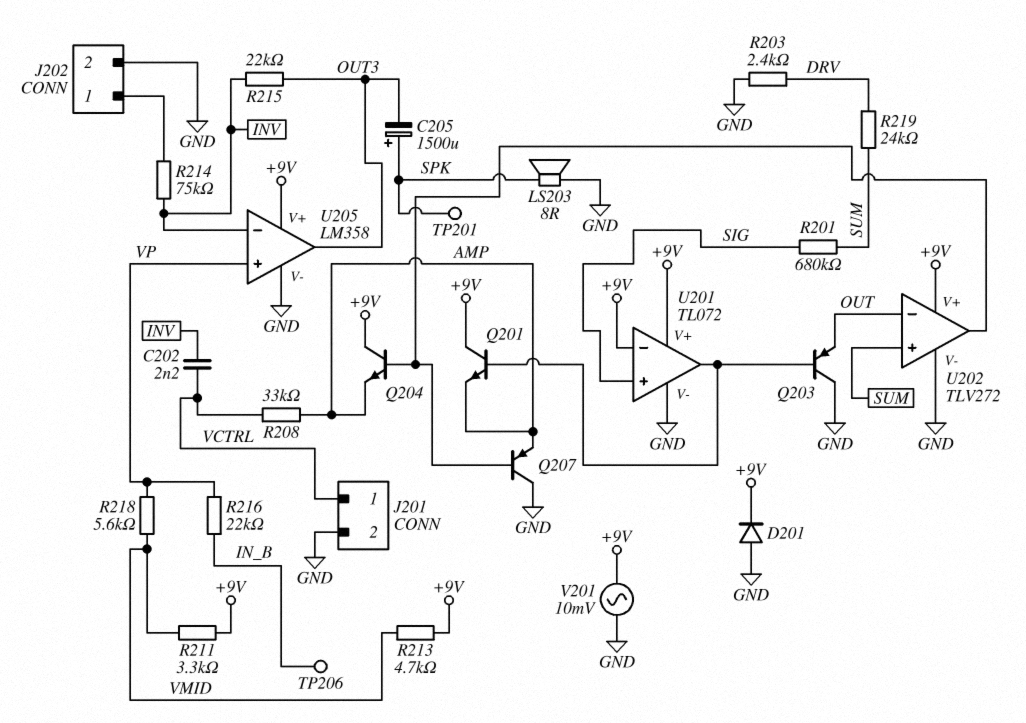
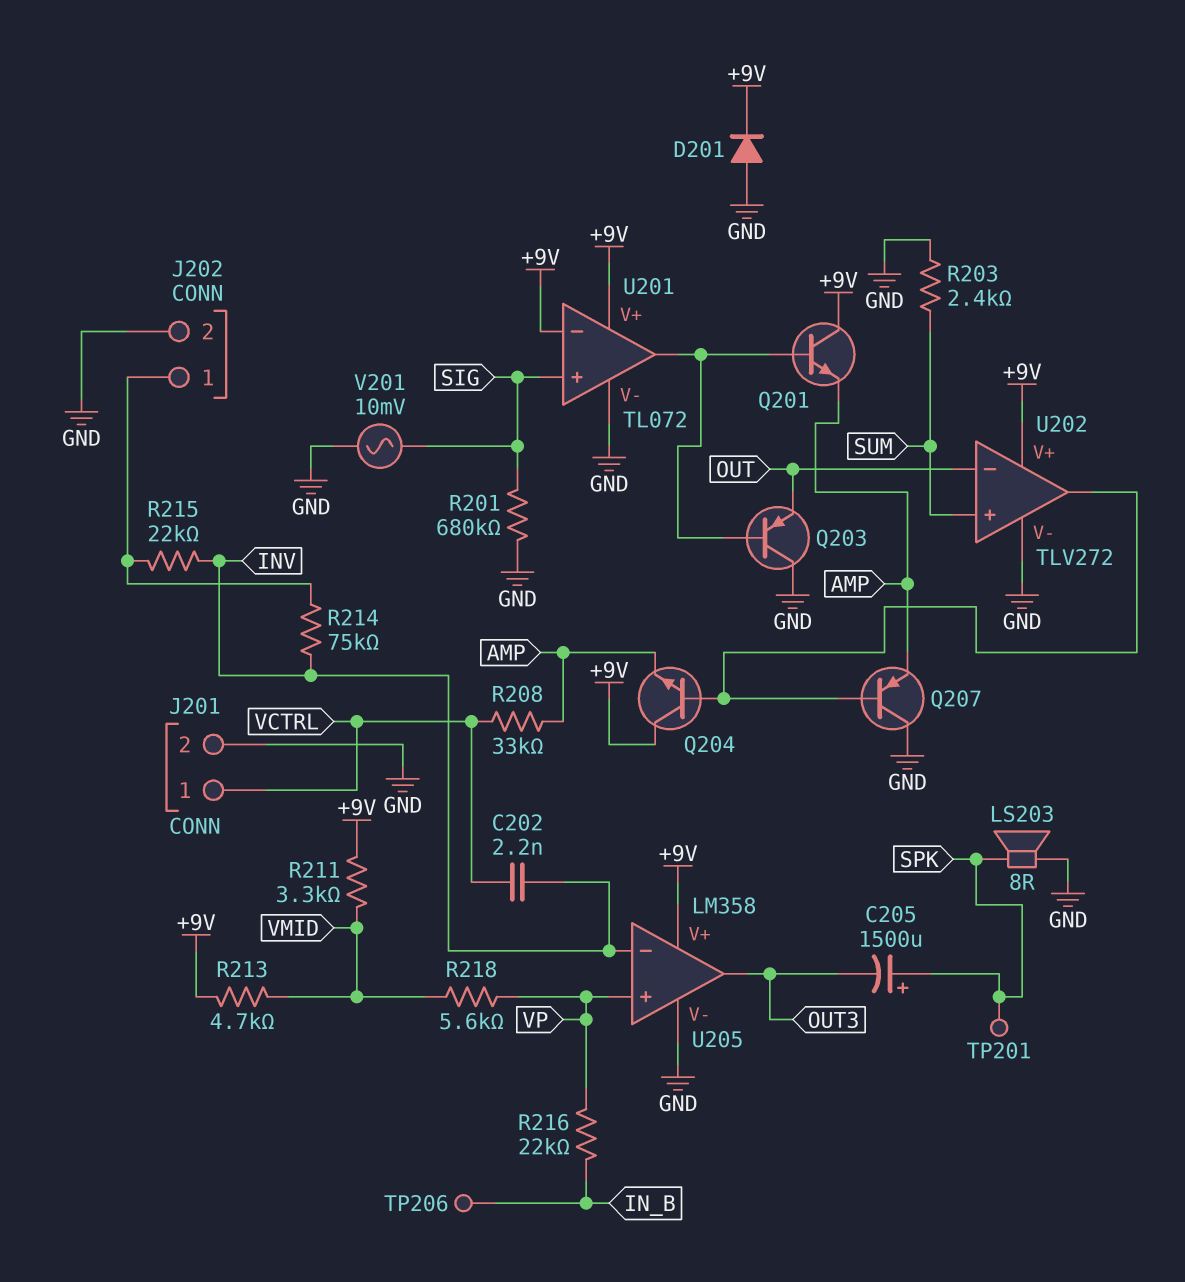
R201: 680k (SIG, SUM) -> 680k (GND, SIG)
R203: 2.4k (DRV, GND) -> 2.4k (GND, SUM)
R215: 22k (INV, OUT3) -> 22k (INV, J202/1)
R219: 24k (DRV, SUM) -> none
V201: AC 10mV (+9V, GND) -> AC 10mV (GND, SIG)

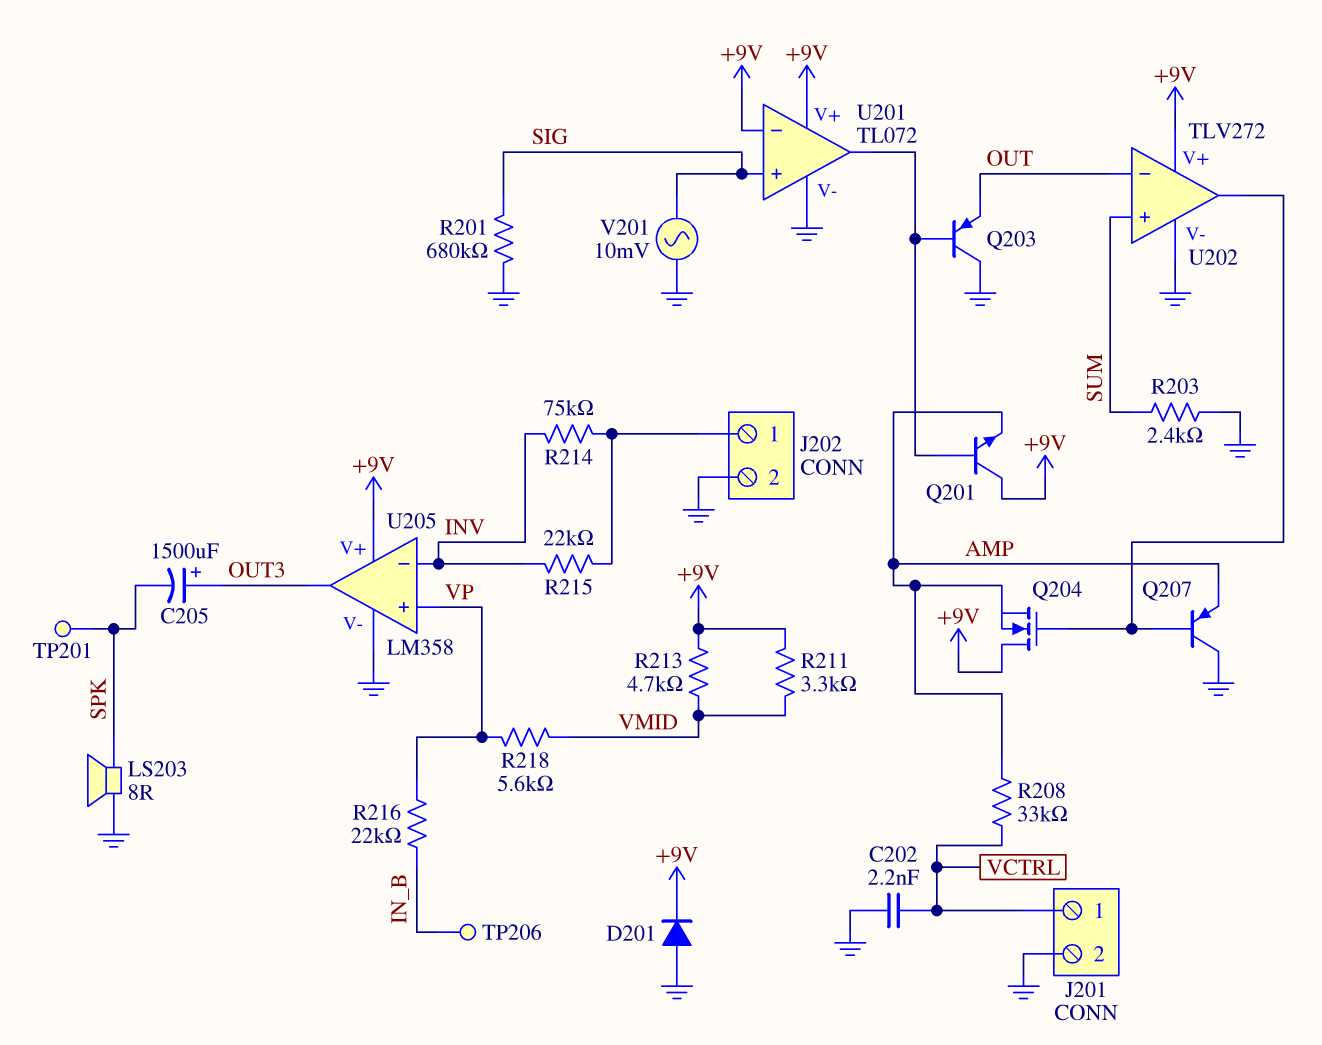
C202: 2.2nF (INV, VCTRL) -> 2.2nF (GND, VCTRL)
C205: 1500uF (plus SPK, minus OUT3) -> 1500uF (plus OUT3, minus SPK)
Q204: NPN (B U202/out, C +9V, E AMP) -> NMOS (G U202/out, D +9V, S AMP)

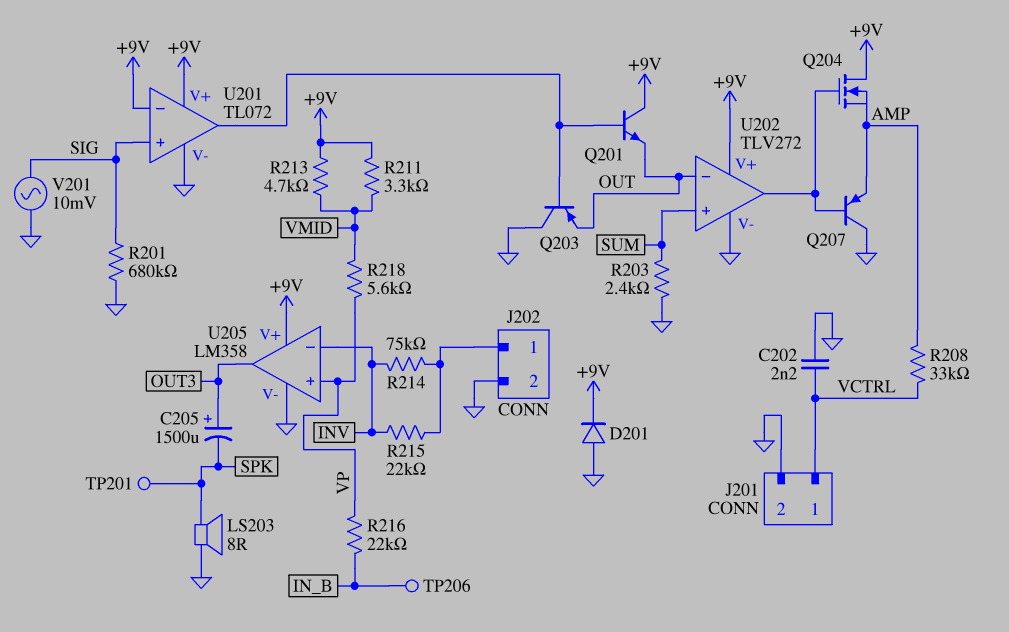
Q201: NPN (B U201/out, C +9V, E AMP) -> NPN (B U201/out, C +9V, E OUT)

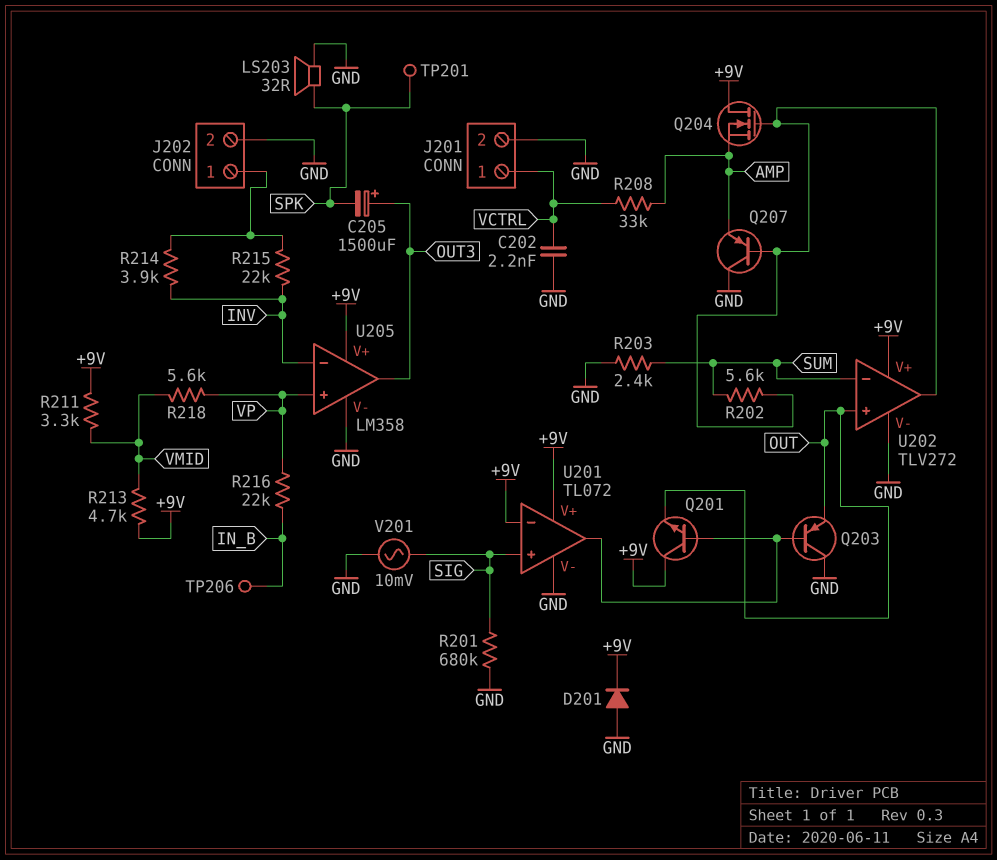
LS203: speaker 8R (GND, SPK) -> speaker 32R (GND, SPK)
R202: none -> 5.6k (SUM, U202/out)
R214: 75k (INV, J202/1) -> 3.9k (INV, J202/1)
U202 pin in+: SUM -> OUT
U202 pin in-: OUT -> SUM

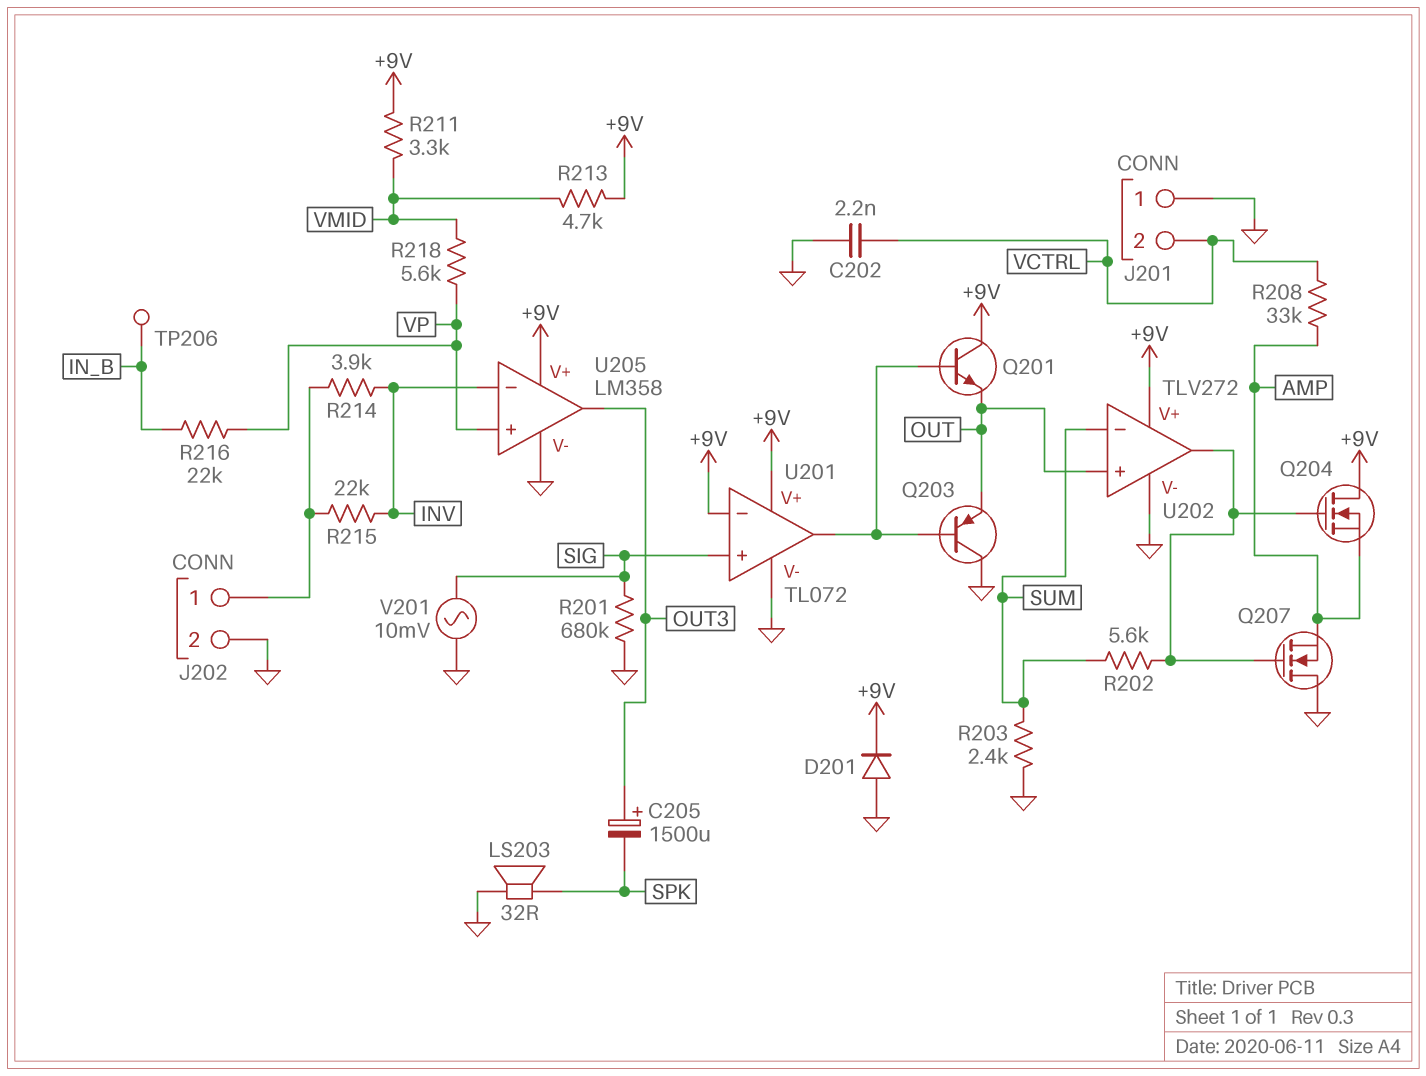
J201 pin 1: VCTRL -> GND
J201 pin 2: GND -> VCTRL
Q207: PNP (B U202/out, C GND, E AMP) -> NMOS (G U202/out, D GND, S AMP)
TP201: test point (SPK) -> none

